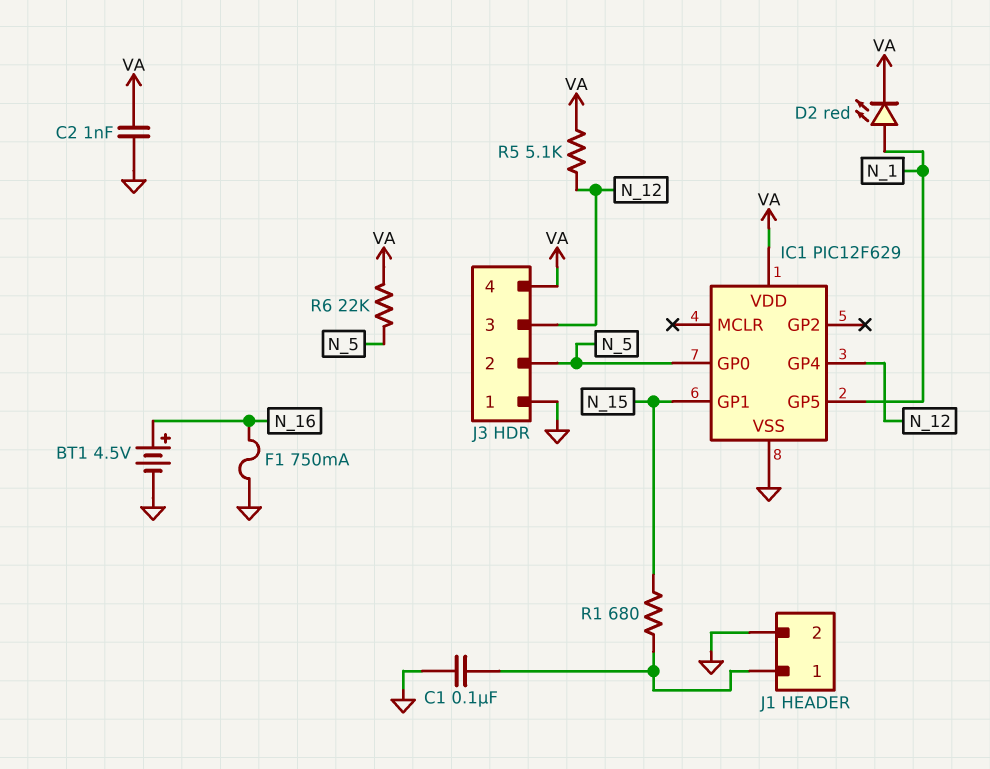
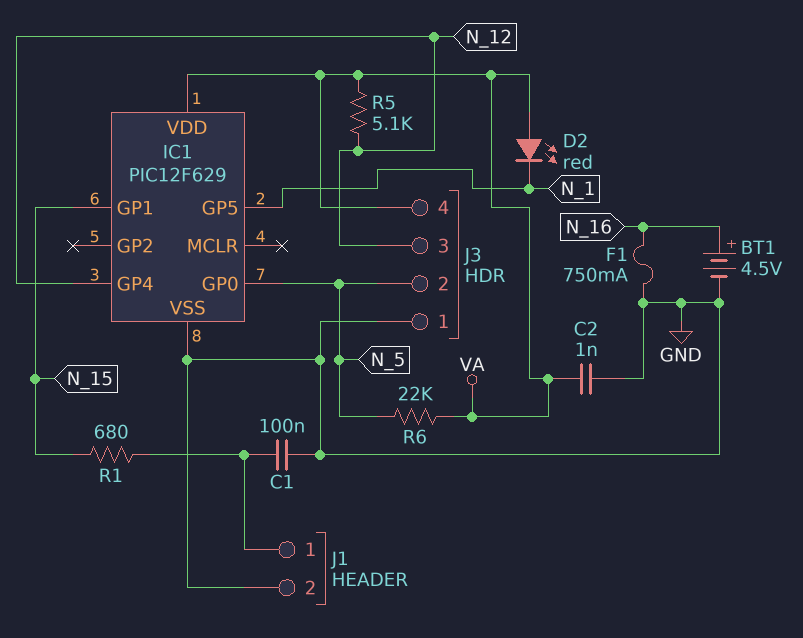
D2: LED red (A N_1, K VA) -> LED red (A VA, K N_1)

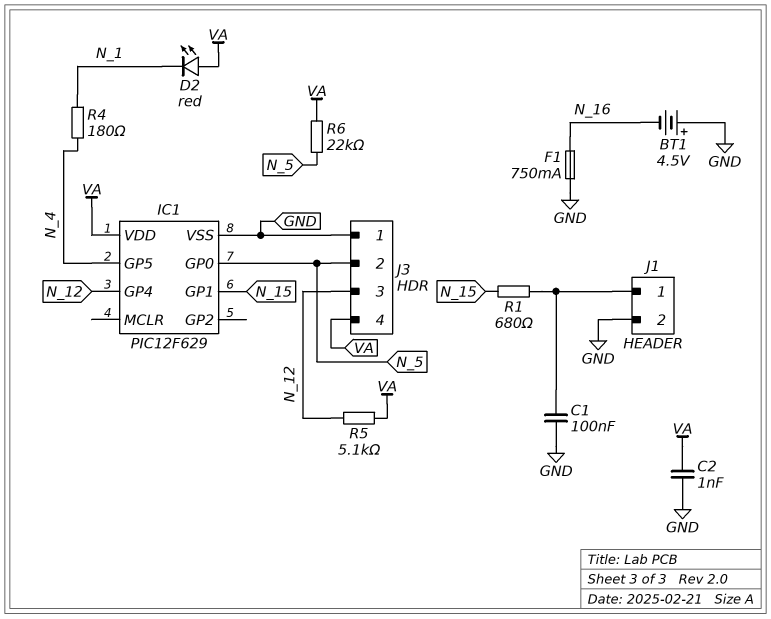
BT1: 4.5V (plus N_16, minus GND) -> 4.5V (plus GND, minus N_16)
IC1 pin GP5: N_1 -> N_4
R4: none -> 180 (N_1, N_4)

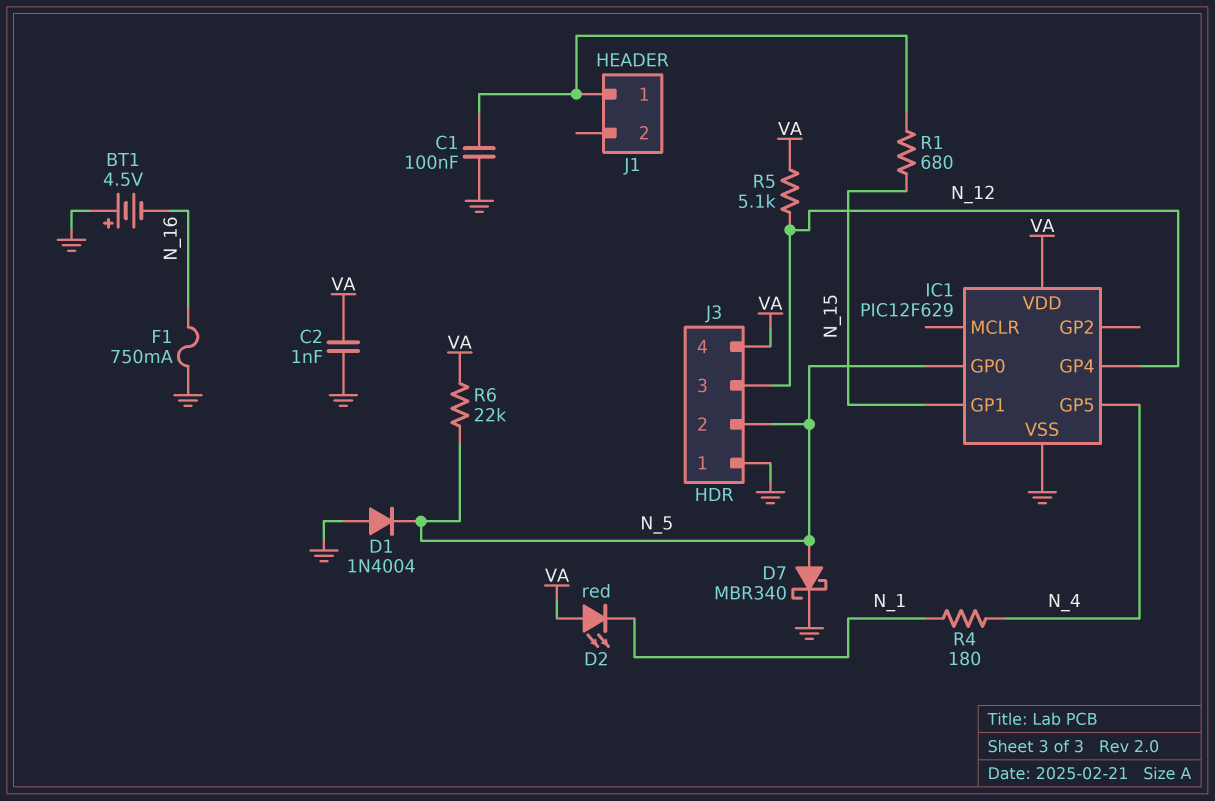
D1: none -> diode 1N4004 (A GND, K N_5)
D7: none -> schottky MBR340 (A N_5, K GND)
J1 pin 2: GND -> none

